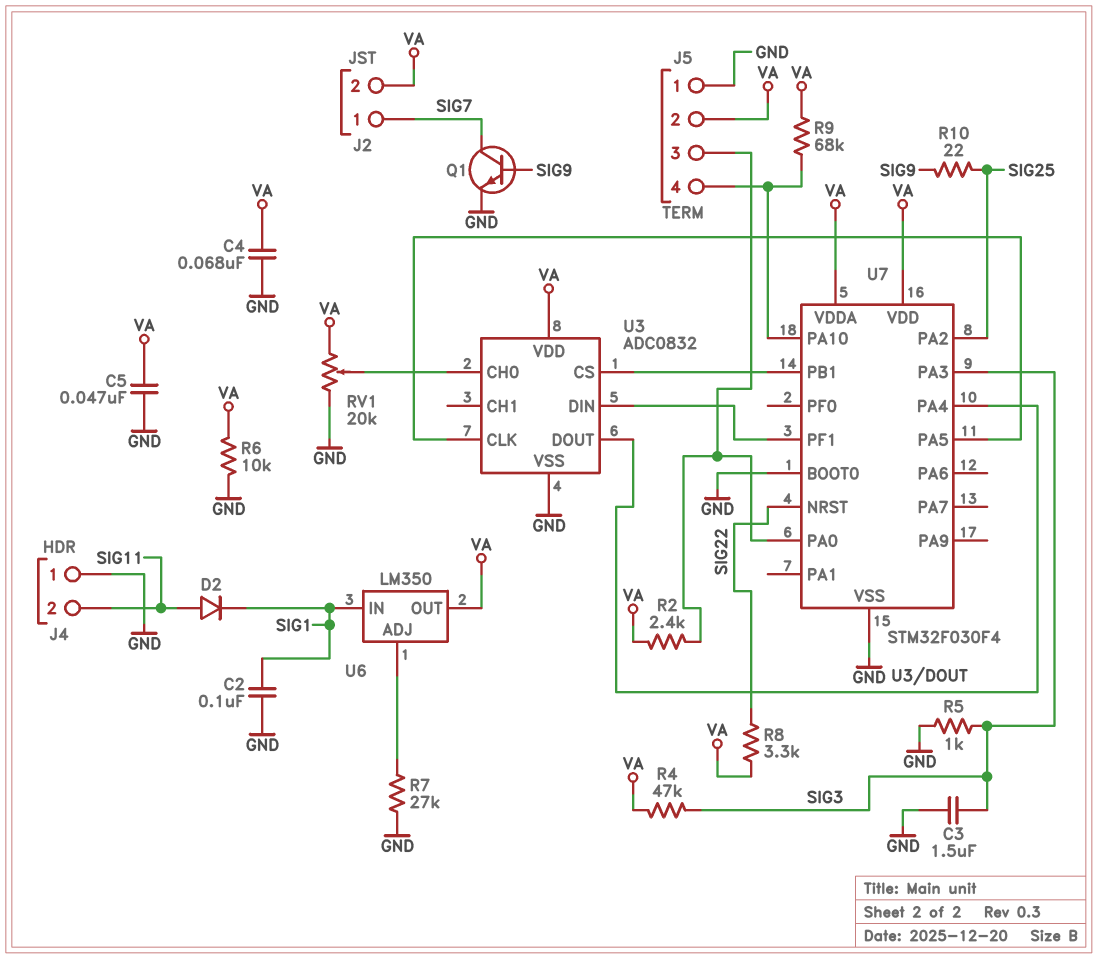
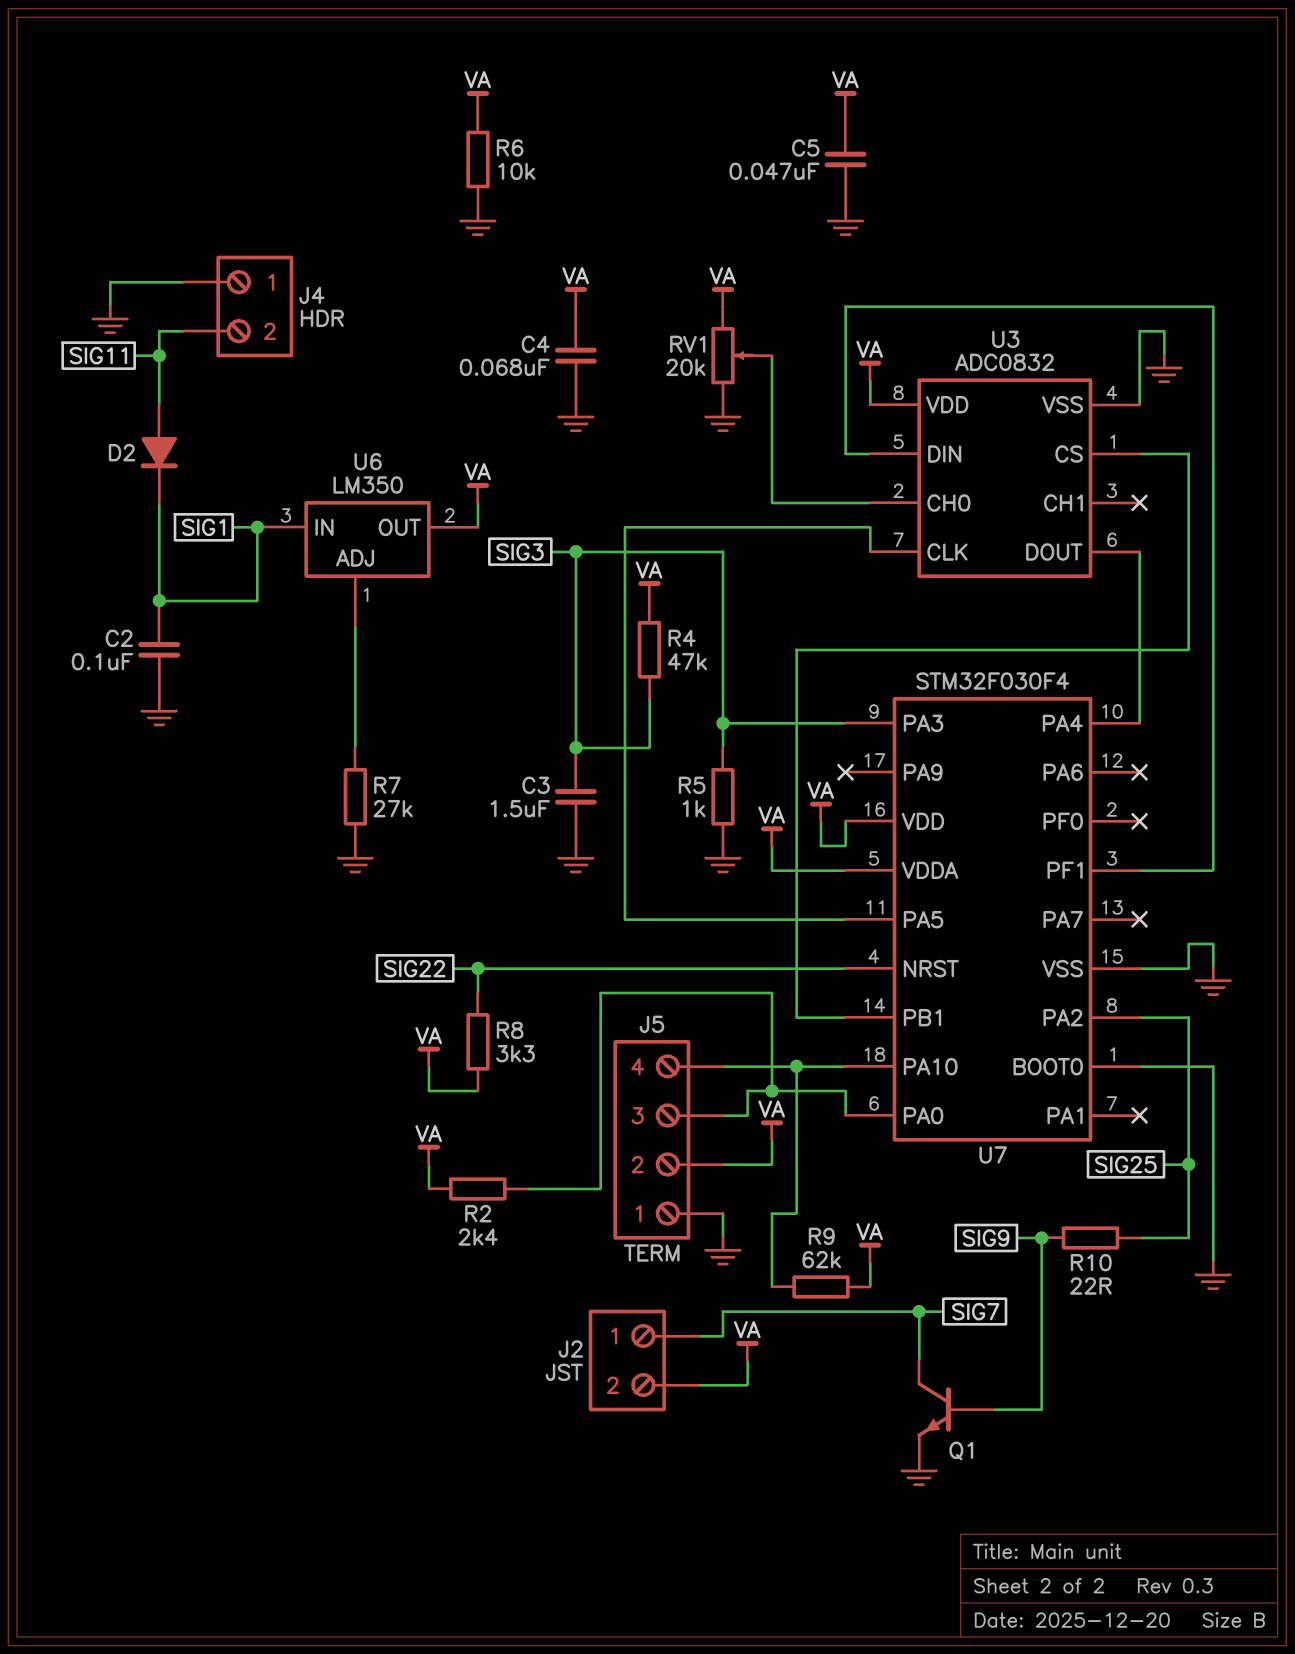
R9: 68k (J5/4, VA) -> 62k (J5/4, VA)

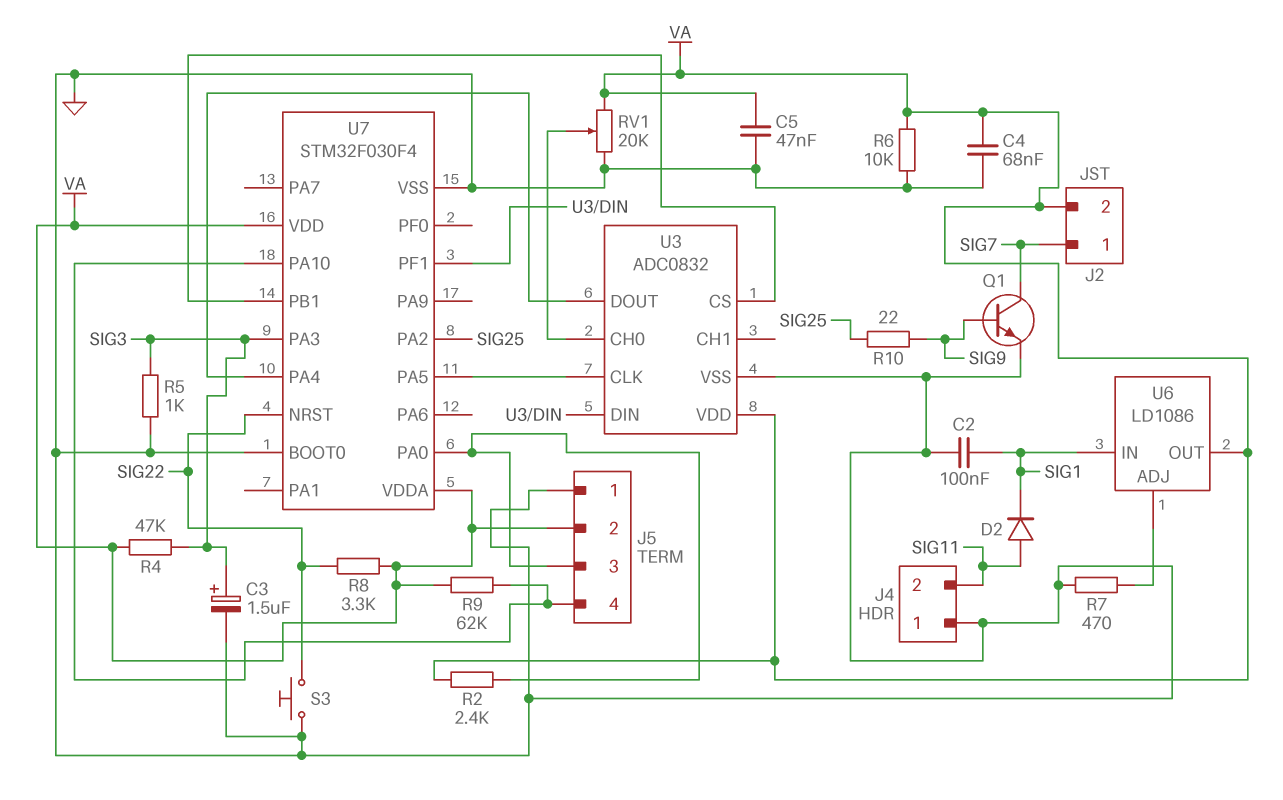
C3: 1.5uF (GND, SIG3) -> 1.5uF (plus SIG3, minus GND)
R7: 27k (GND, U6/ADJ) -> 470 (GND, U6/ADJ)
S3: none -> button (GND, SIG22)
U6: LM350 -> LD1086

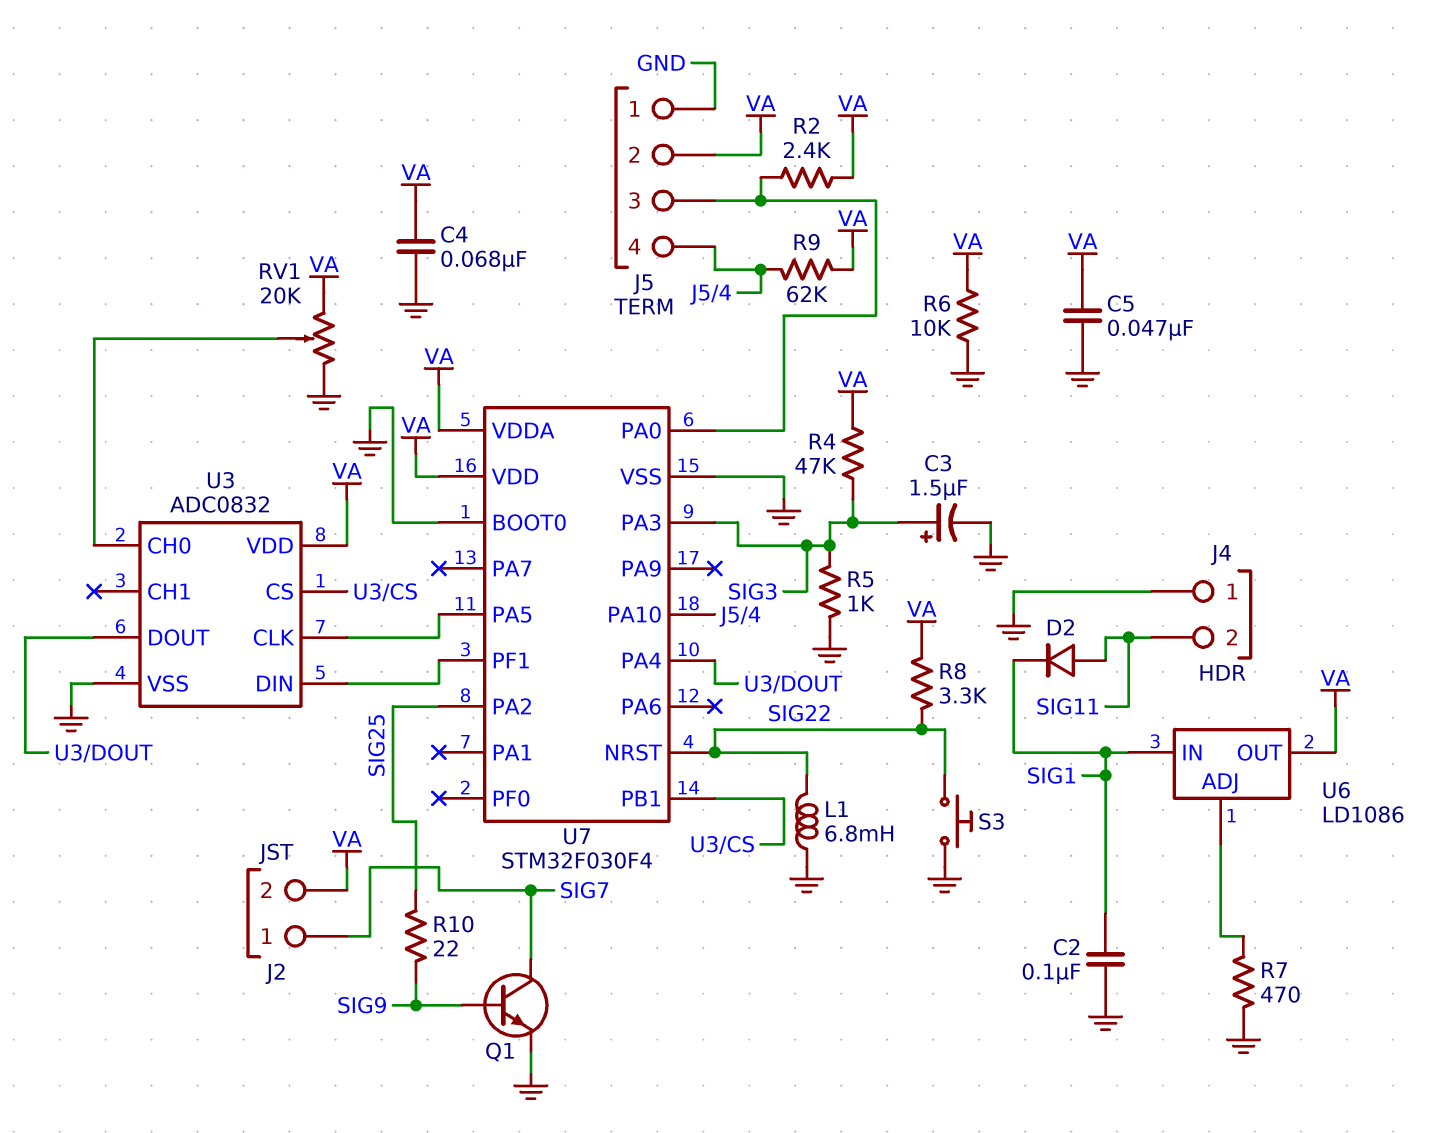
L1: none -> 6.8mH (GND, SIG22)

